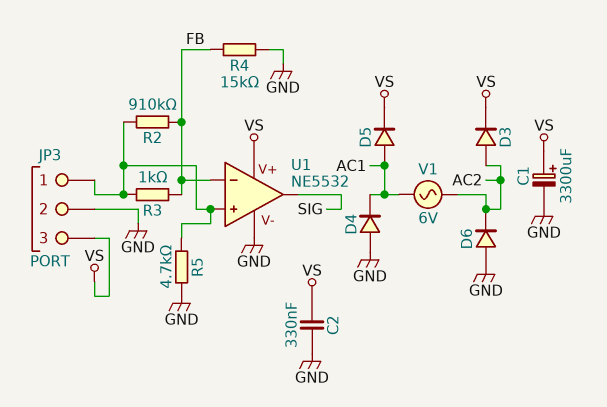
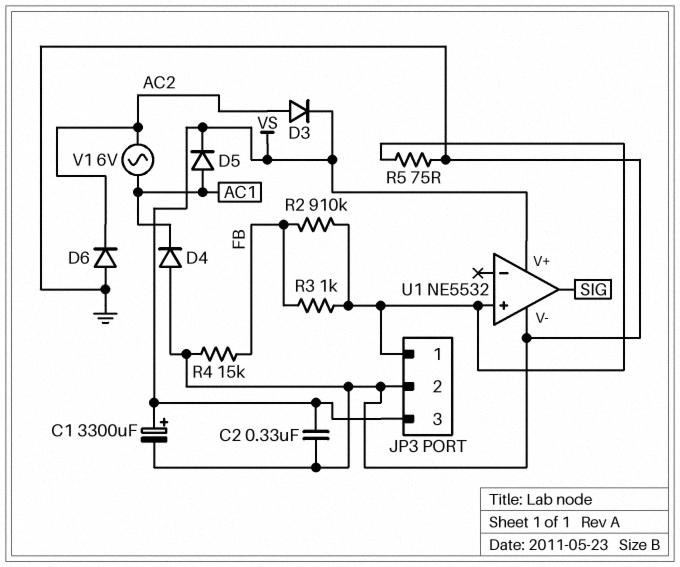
R5: 4.7k (GND, JP3/1) -> 75 (GND, JP3/1)
U1 pin in-: FB -> none

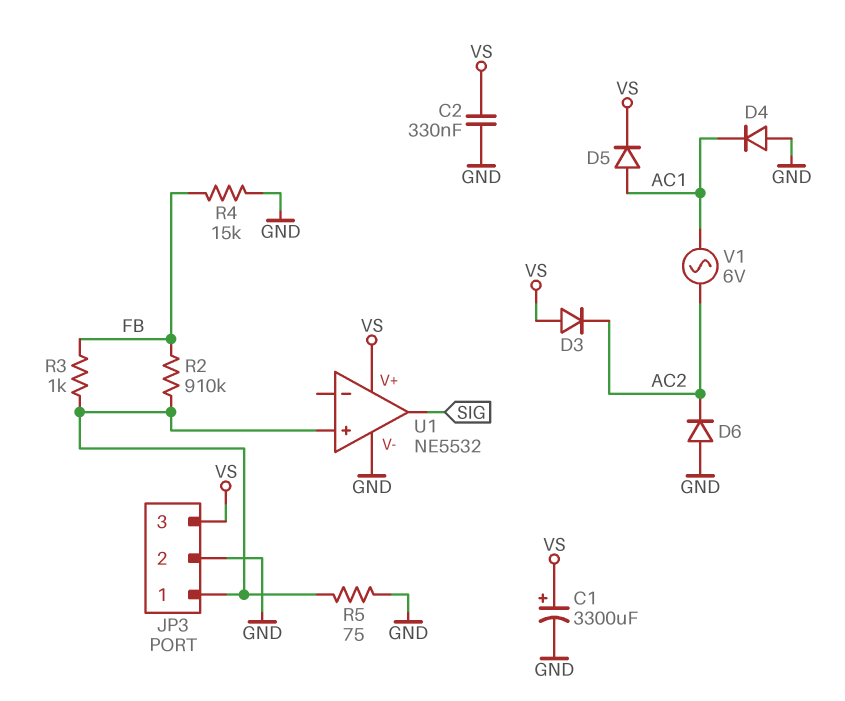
D3: diode (A AC2, K VS) -> diode (A VS, K AC2)

